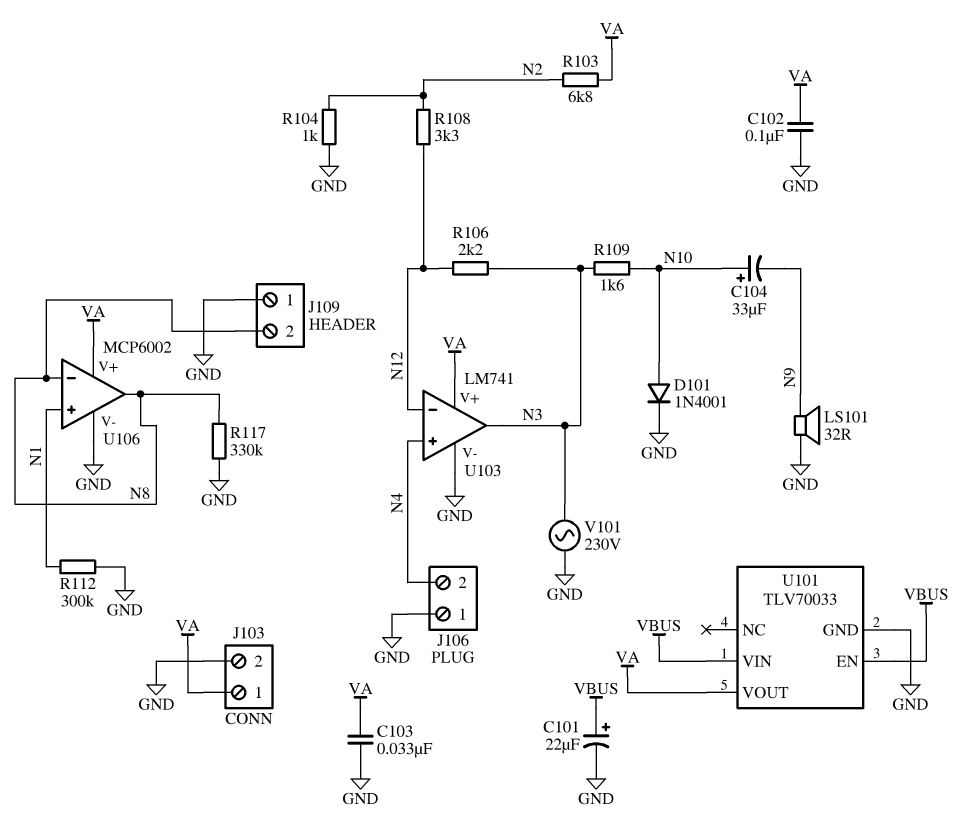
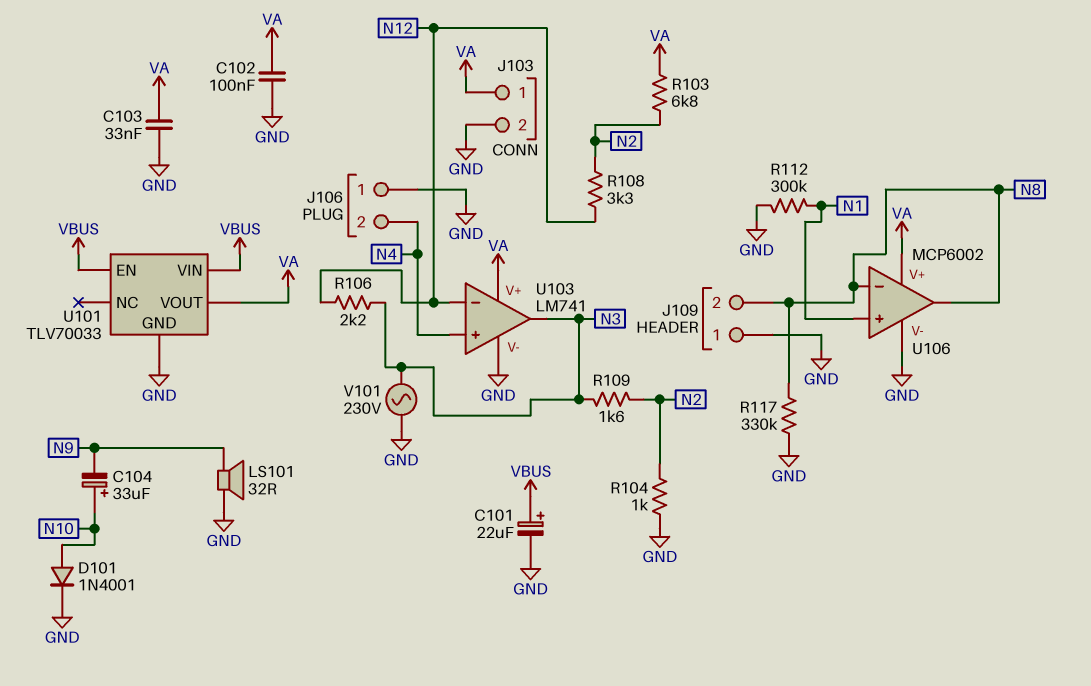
R109: 1.6k (N3, N10) -> 1.6k (N2, N3)

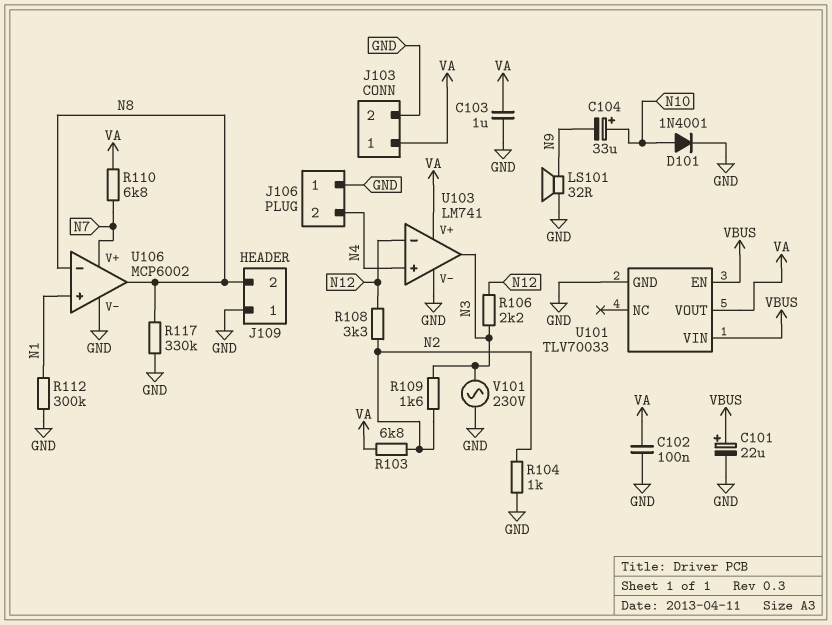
C103: 33nF (GND, VA) -> 1uF (GND, VA)
R110: none -> 6.8k (N7, VA)
U106 pin V+: VA -> N7

